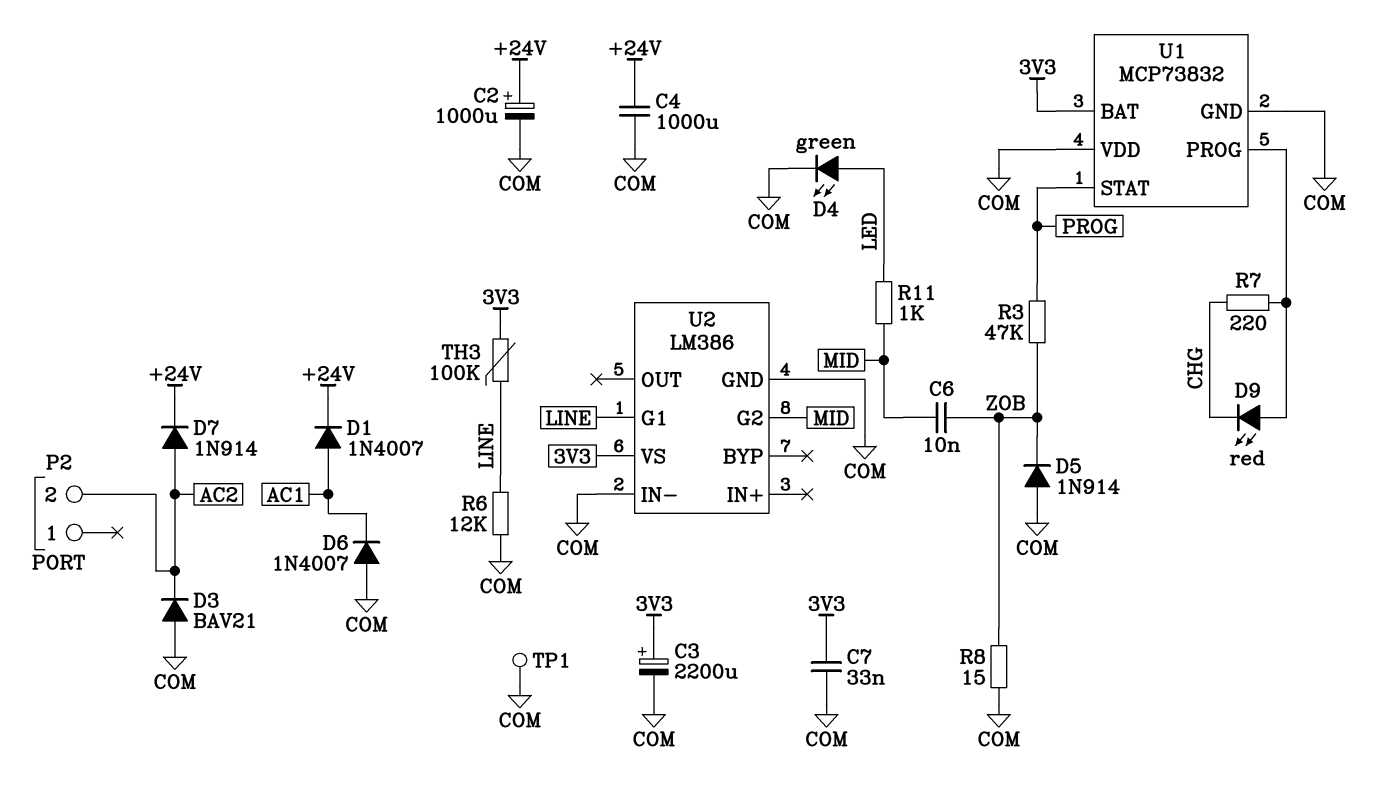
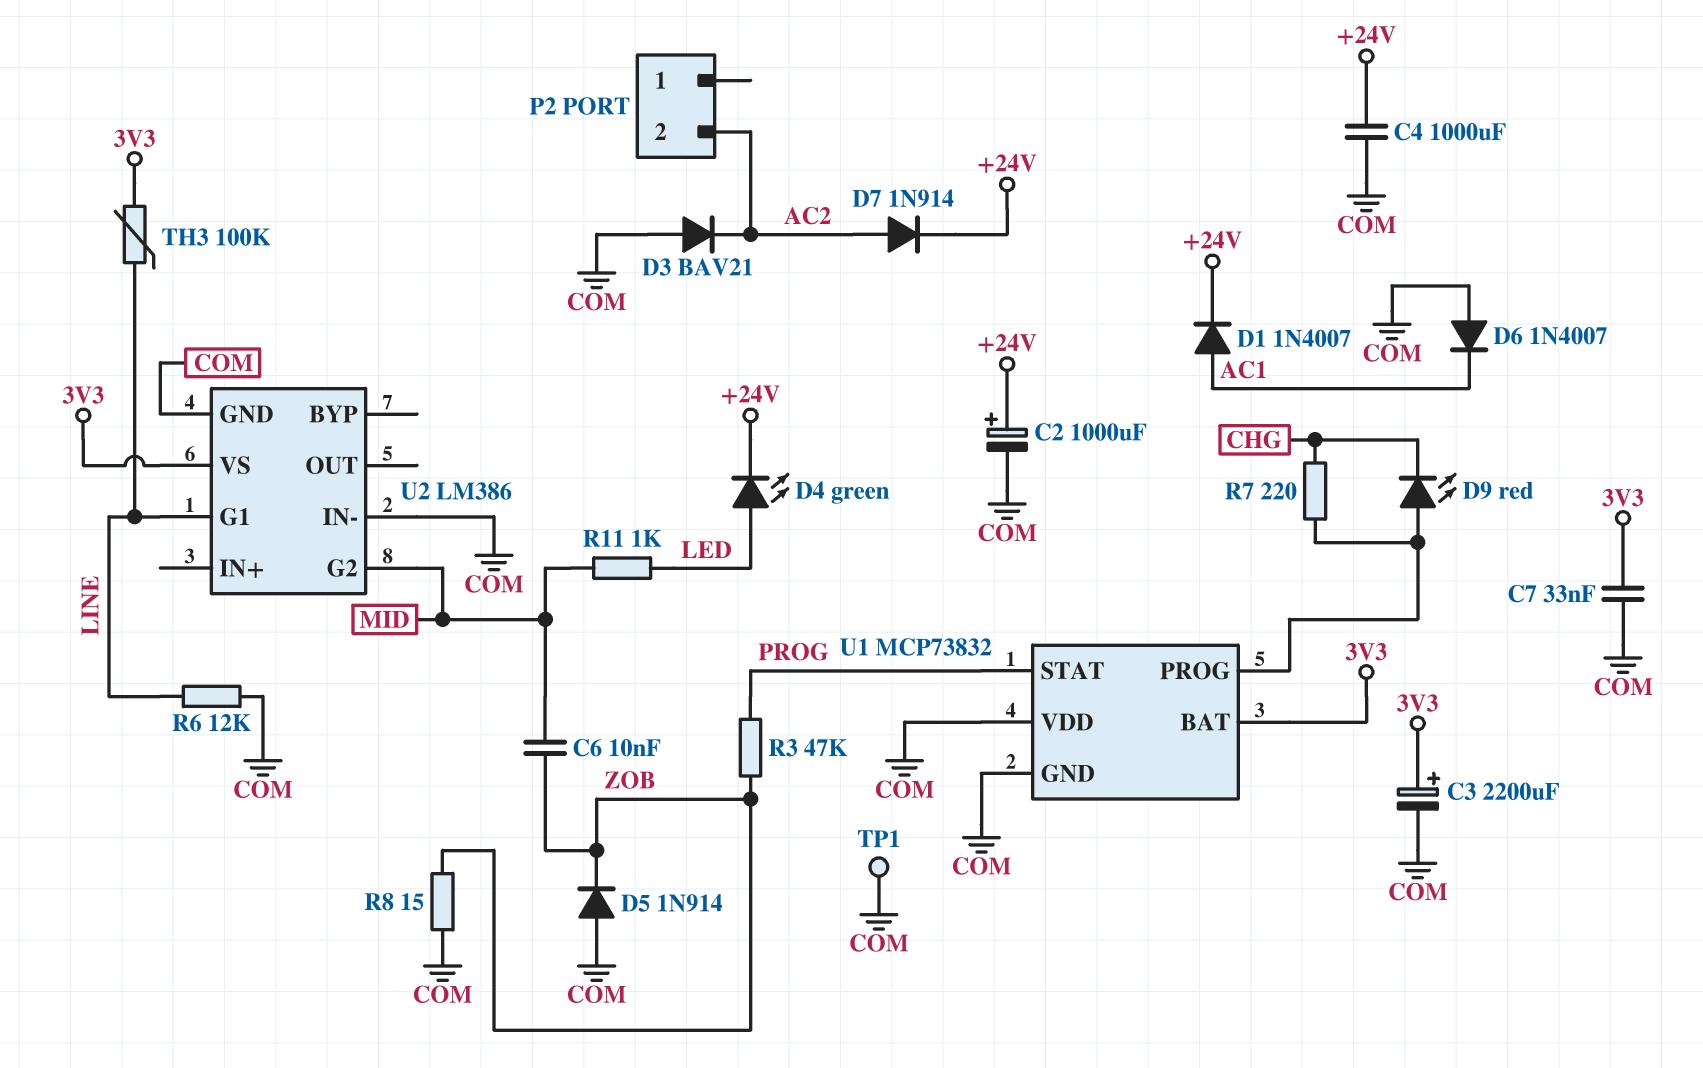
D4: LED green (A LED, K COM) -> LED green (A LED, K +24V)

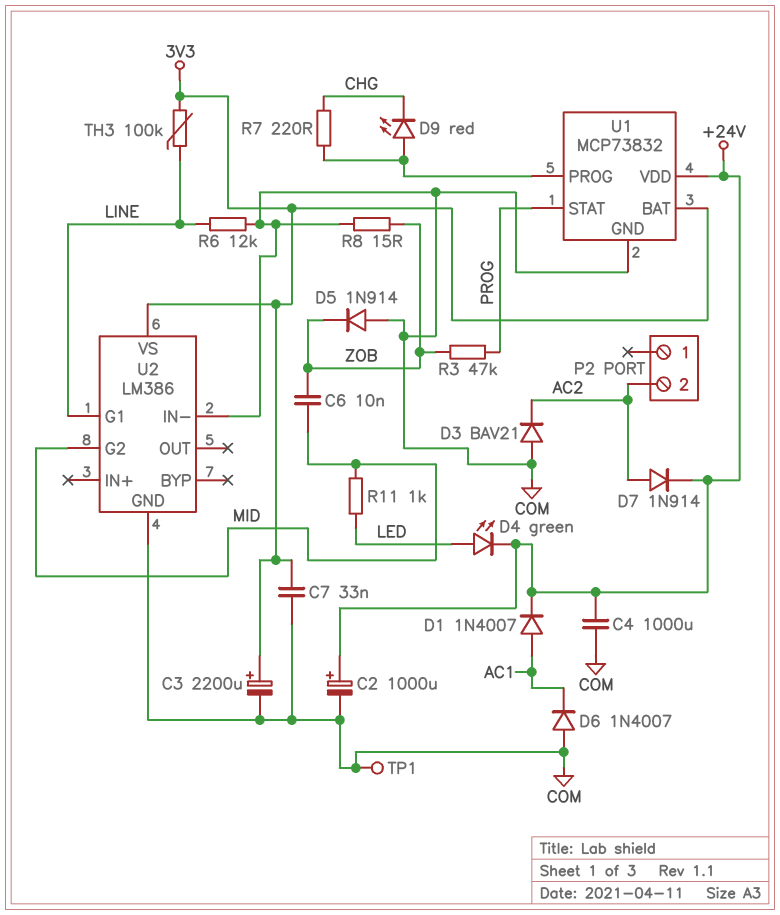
U1 pin VDD: COM -> +24V

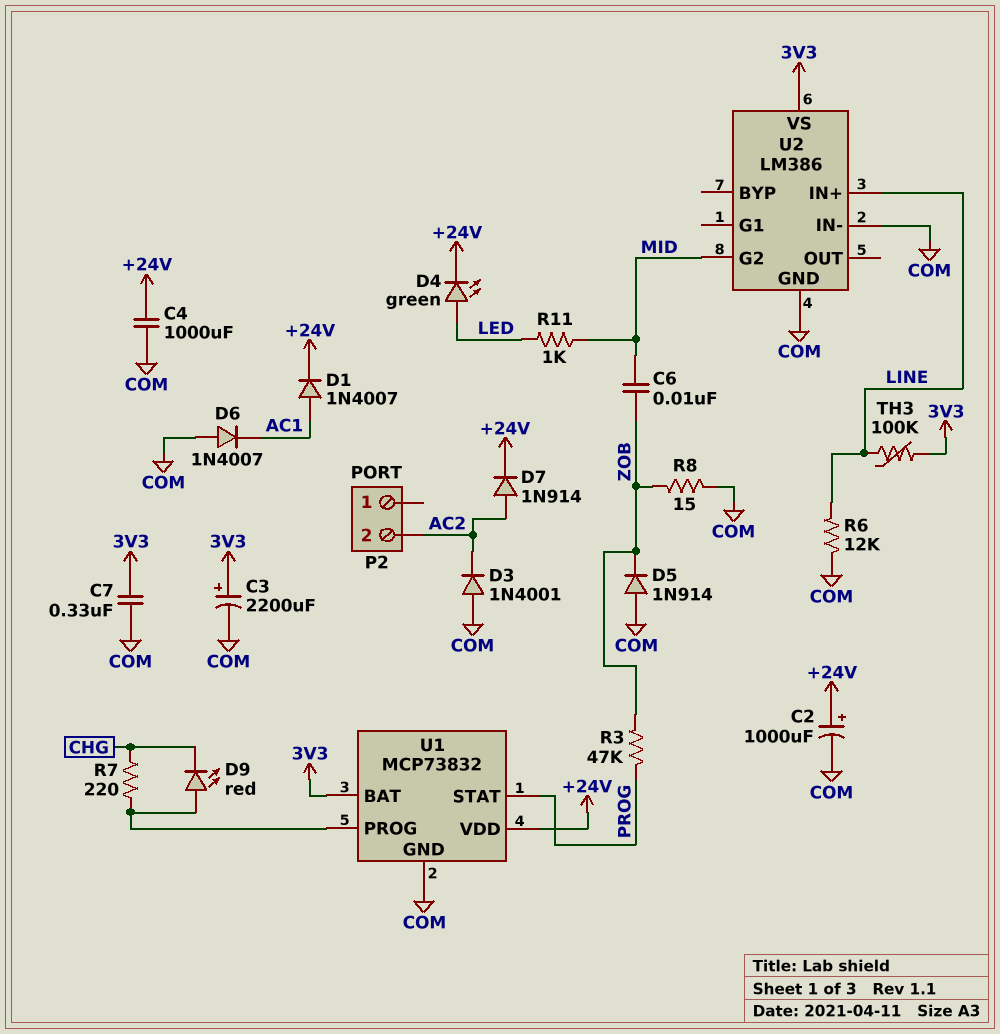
C7: 33nF (3V3, COM) -> 330nF (3V3, COM)
D3: diode BAV21 (A COM, K AC2) -> diode 1N4001 (A COM, K AC2)
TP1: test point (COM) -> none
U2 pin G1: LINE -> none
U2 pin IN+: none -> LINE

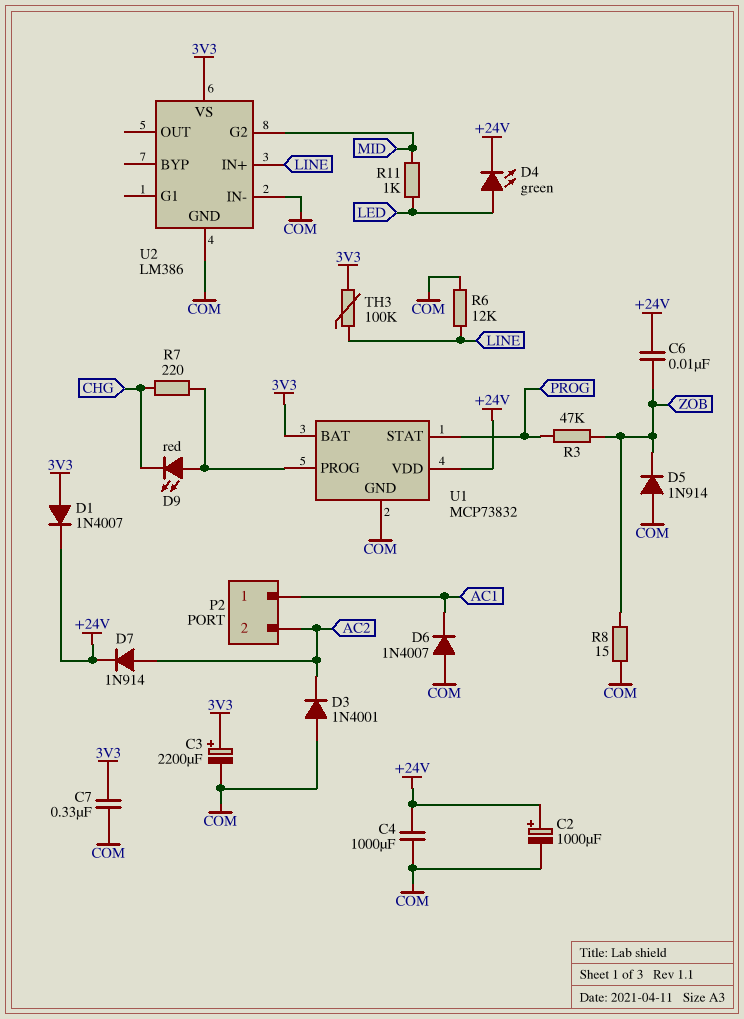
C6: 10nF (MID, ZOB) -> 10nF (+24V, ZOB)
D1: diode 1N4007 (A AC1, K +24V) -> diode 1N4007 (A 3V3, K +24V)
P2 pin 1: none -> AC1

